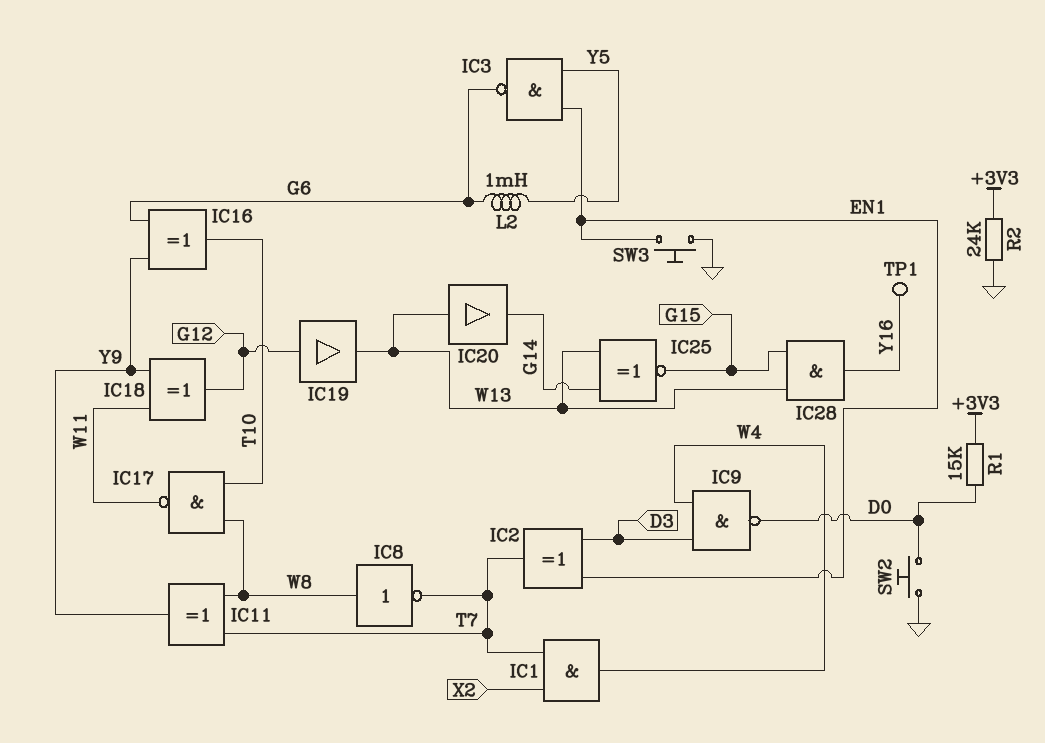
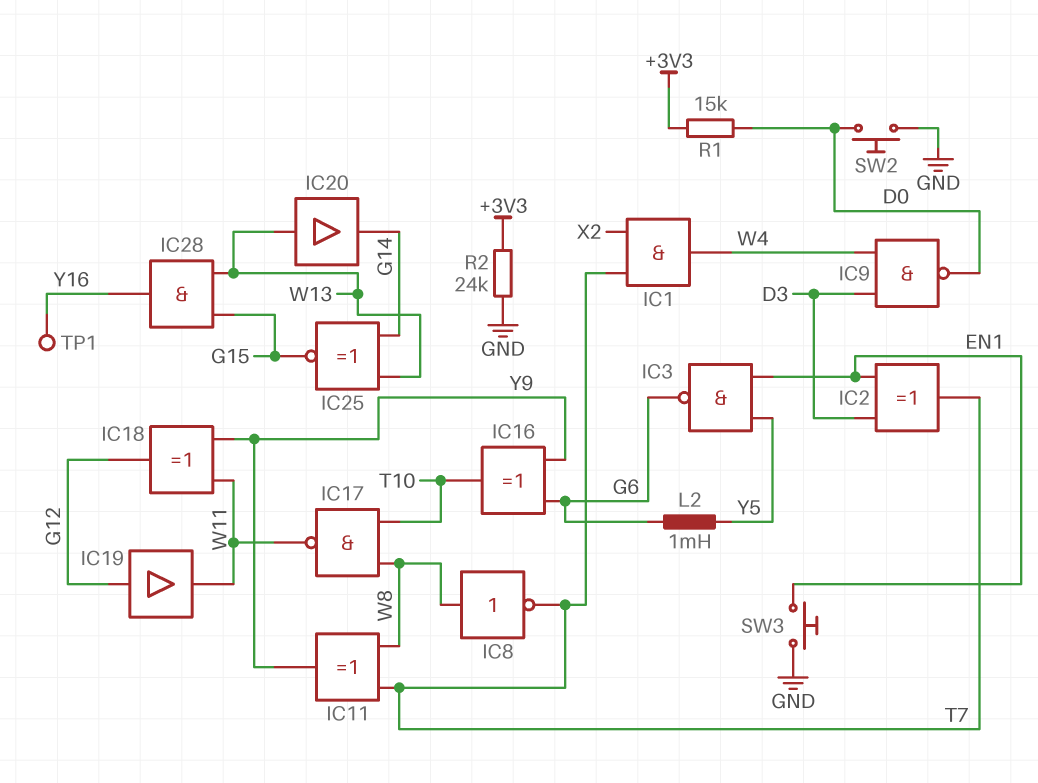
IC19: buffer (in G12, out W13) -> buffer (in G12, out W11)

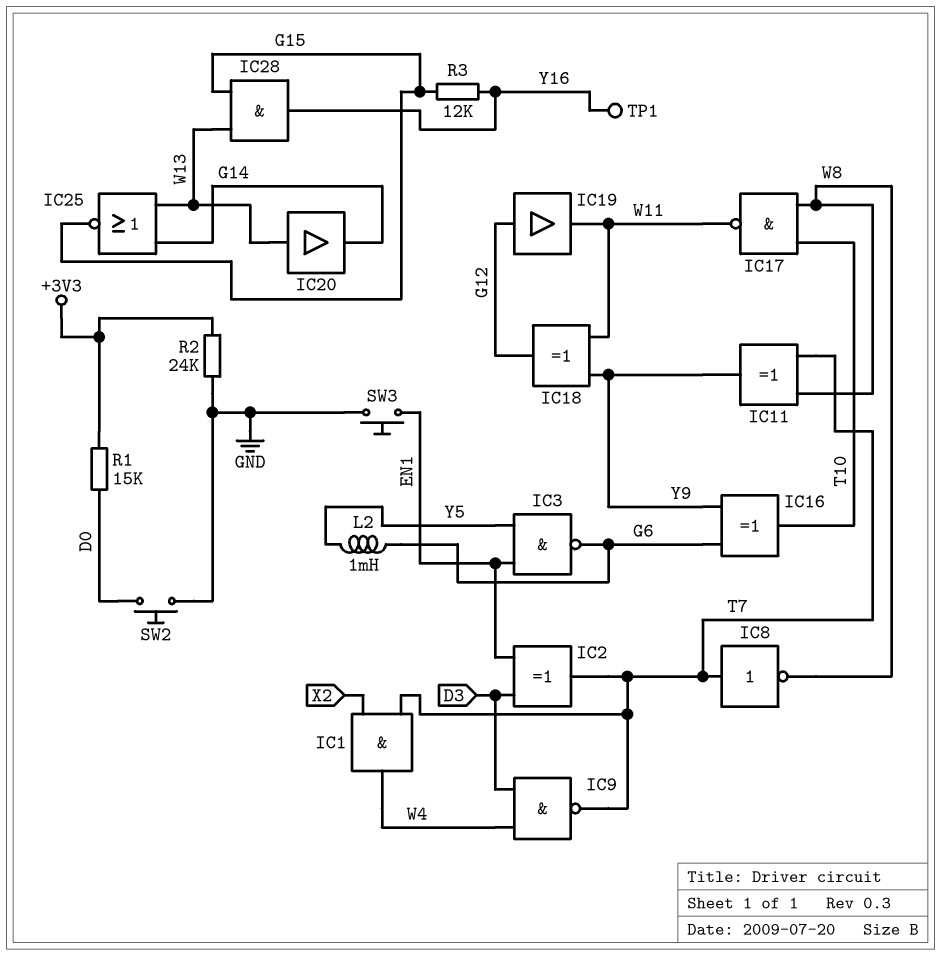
IC8: NOT (in W8, out T7) -> NOT (in T7, out W8)
IC9: NAND (in D3, in W4, out D0) -> NAND (in D3, in W4, out T7)
IC25: XNOR (in G14, in W13, out G15) -> NOR (in G14, in W13, out G15)
R3: none -> 12k (G15, Y16)

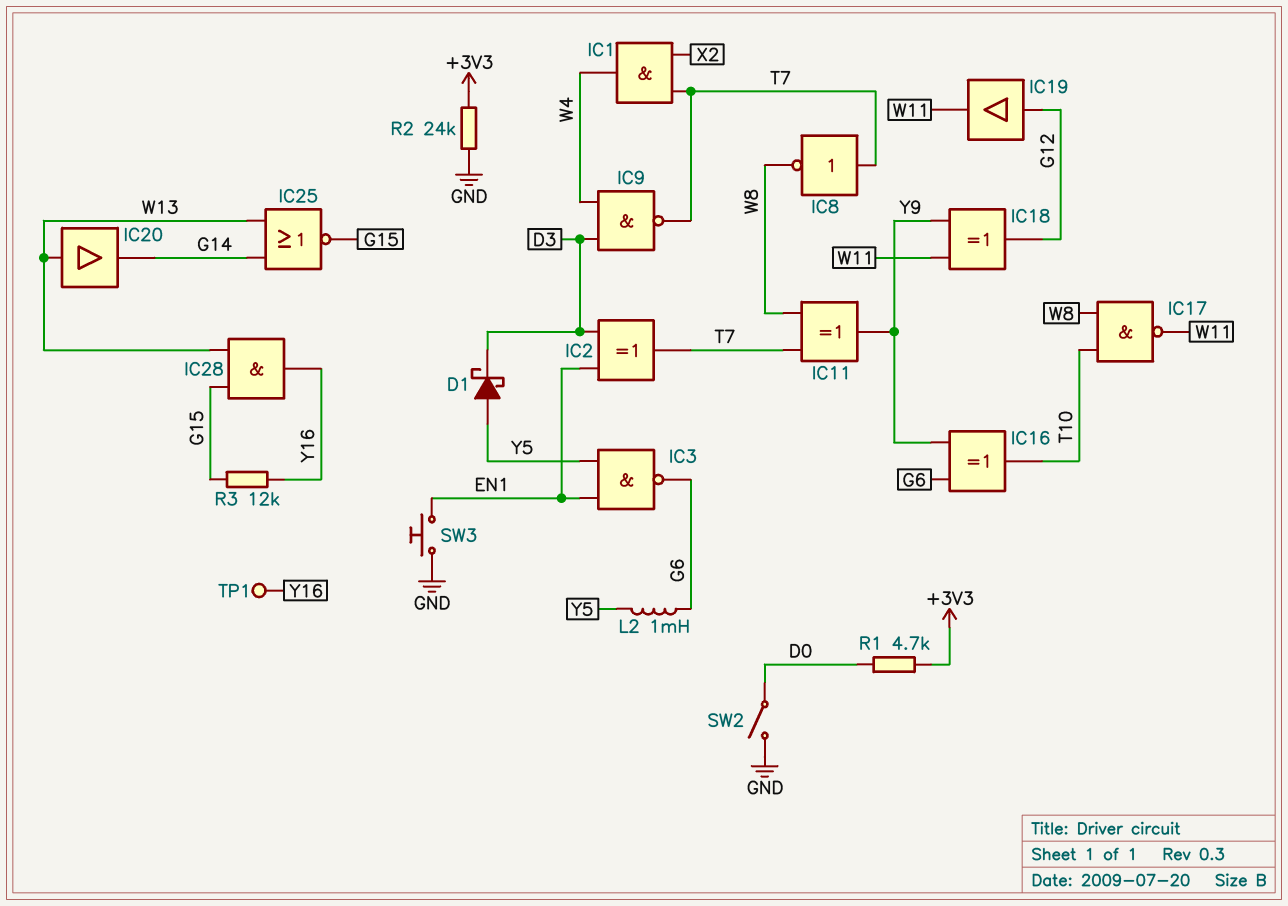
D1: none -> schottky (A Y5, K D3)
R1: 15k (+3V3, D0) -> 4.7k (+3V3, D0)
SW2: button (D0, GND) -> switch (D0, GND)

